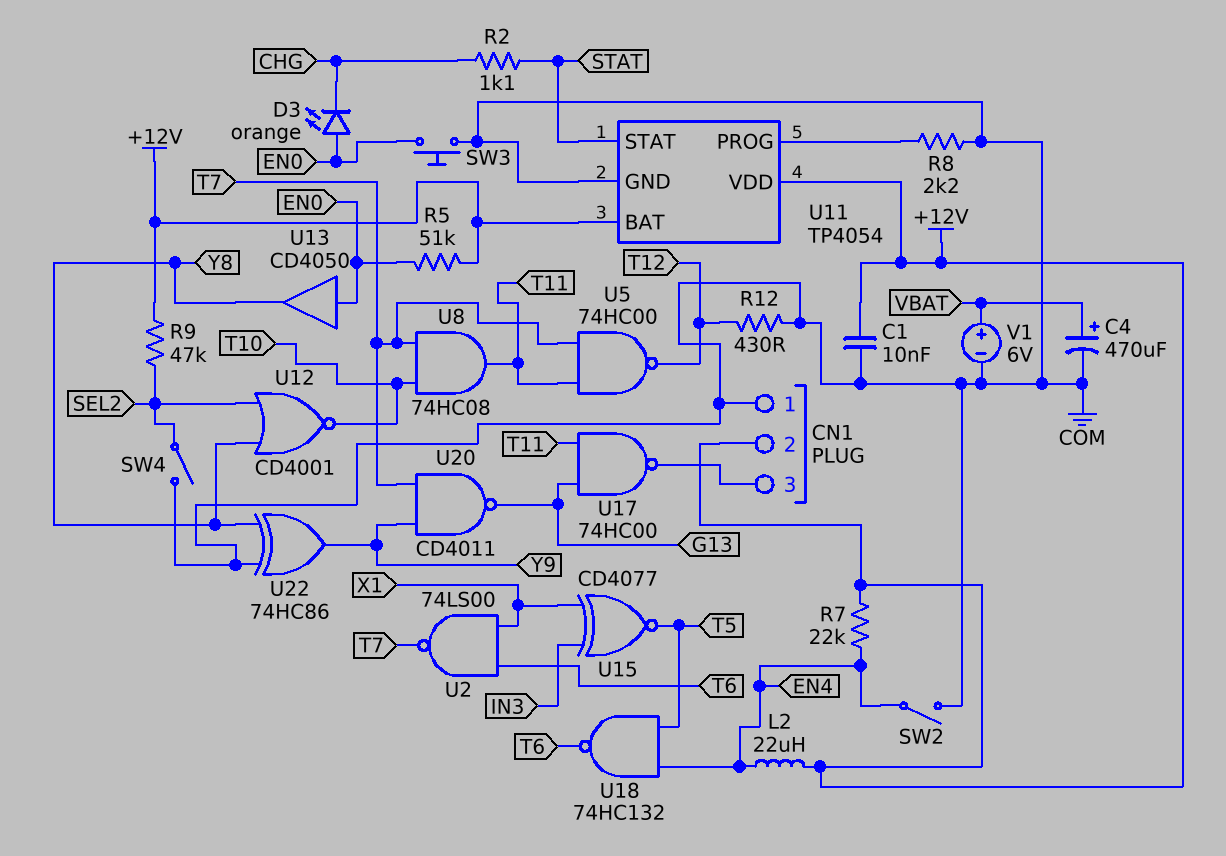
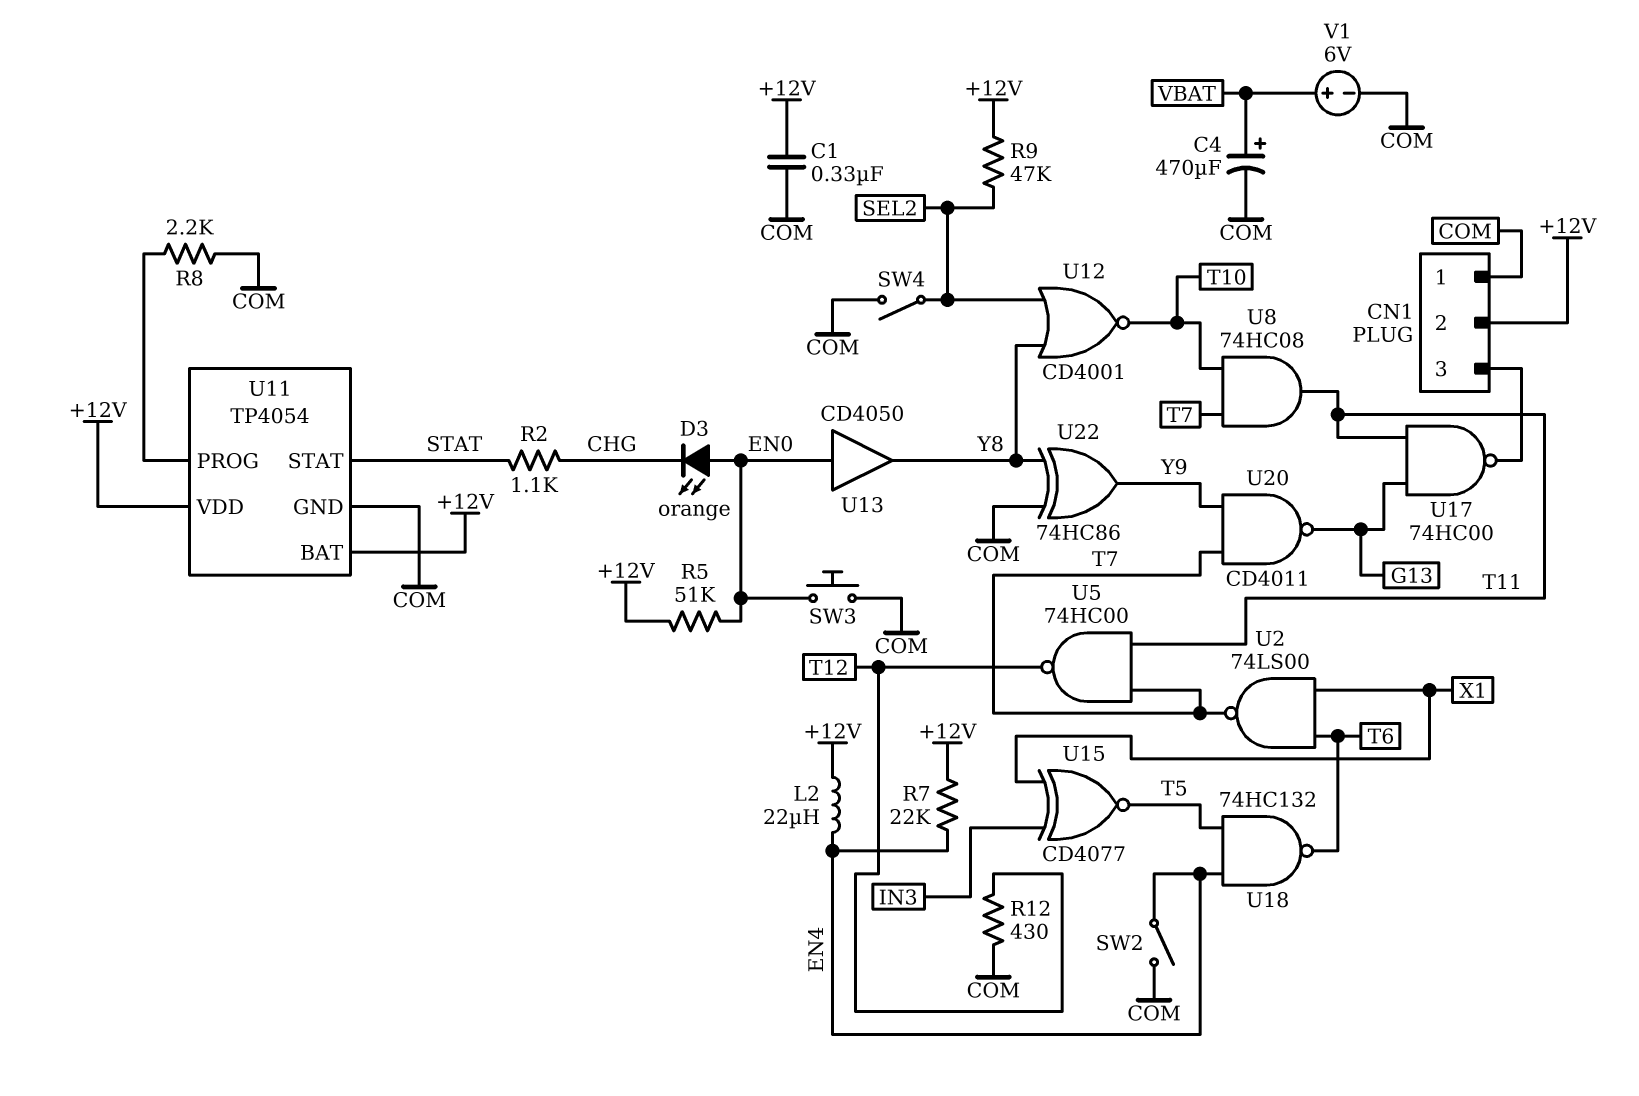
C1: 10nF (+12V, COM) -> 330nF (+12V, COM)

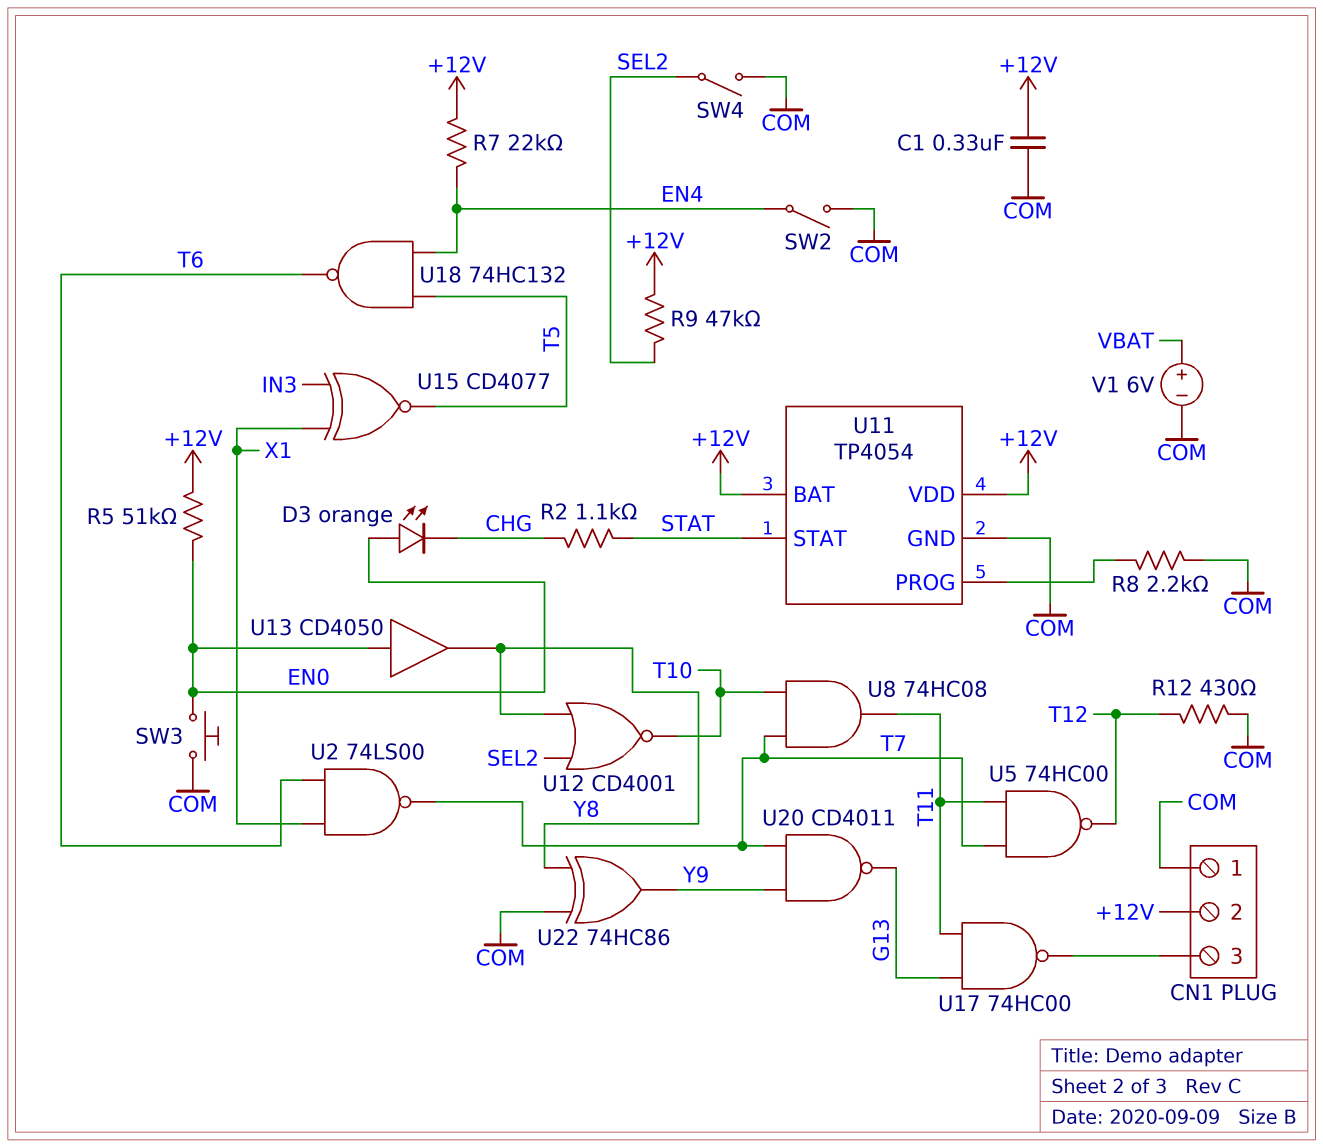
C4: 470uF (plus VBAT, minus COM) -> none
L2: 22uH (+12V, EN4) -> none

